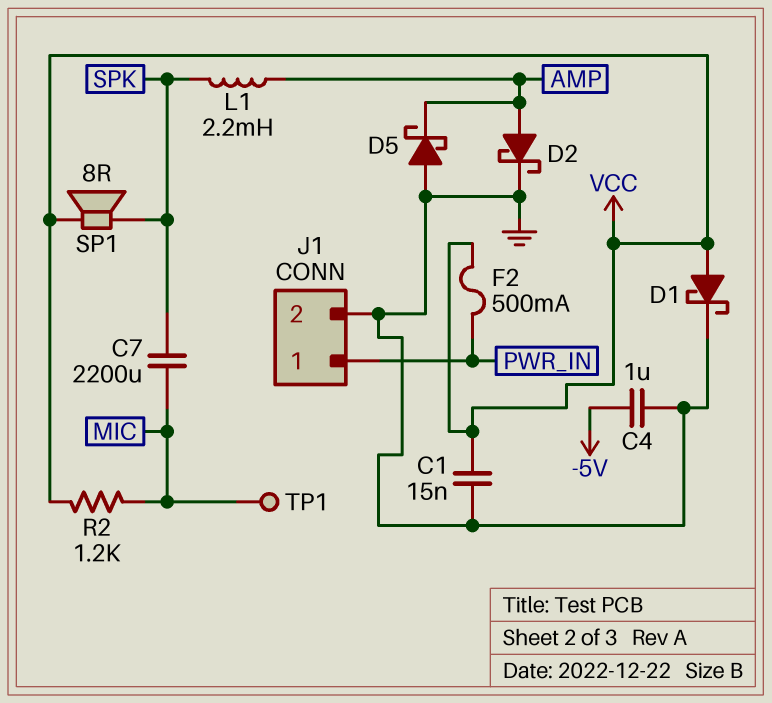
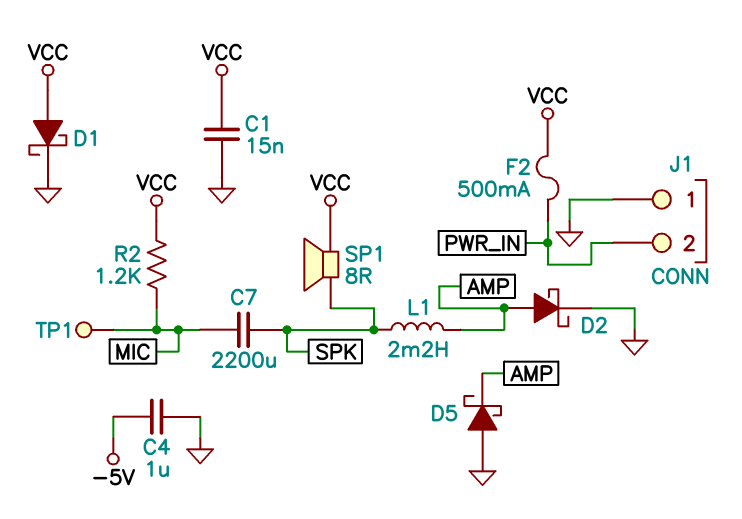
J1 pin 1: PWR_IN -> GND
J1 pin 2: GND -> PWR_IN

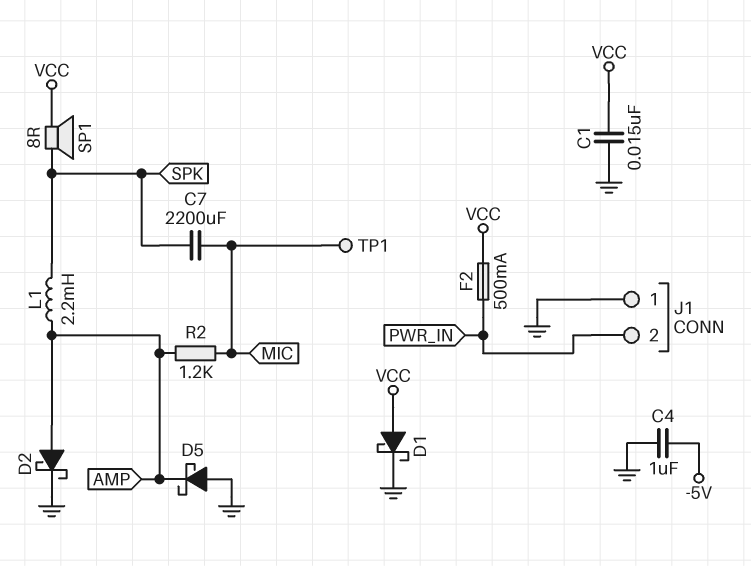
R2: 1.2k (MIC, VCC) -> 1.2k (AMP, MIC)

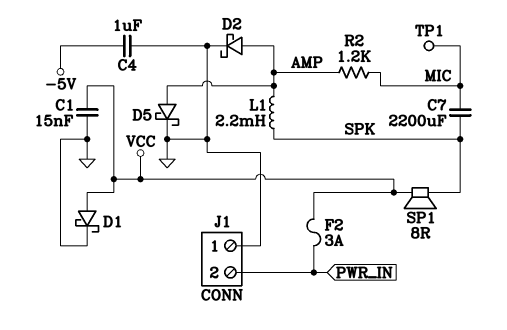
D5: schottky (A GND, K AMP) -> schottky (A AMP, K GND)
F2: 500mA (PWR_IN, VCC) -> 3A (PWR_IN, VCC)

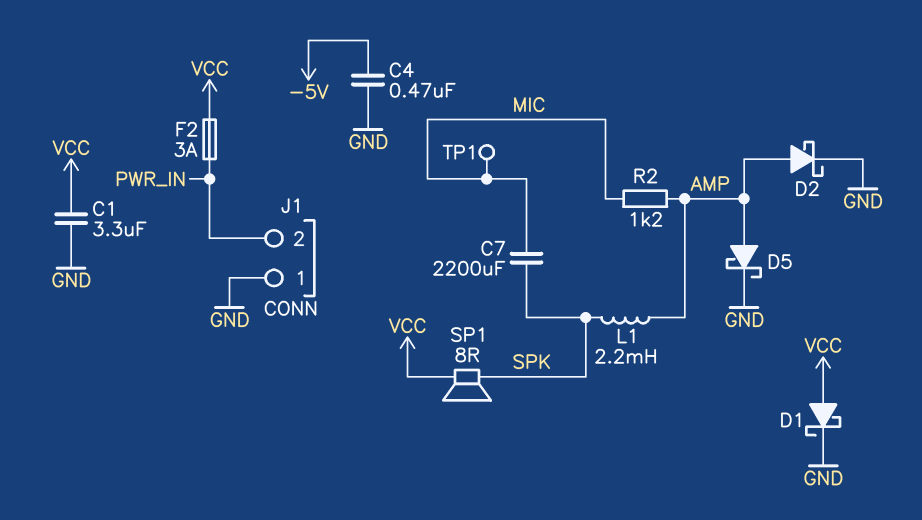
C1: 15nF (GND, VCC) -> 3.3uF (GND, VCC)
C4: 1uF (-5V, GND) -> 470nF (-5V, GND)

